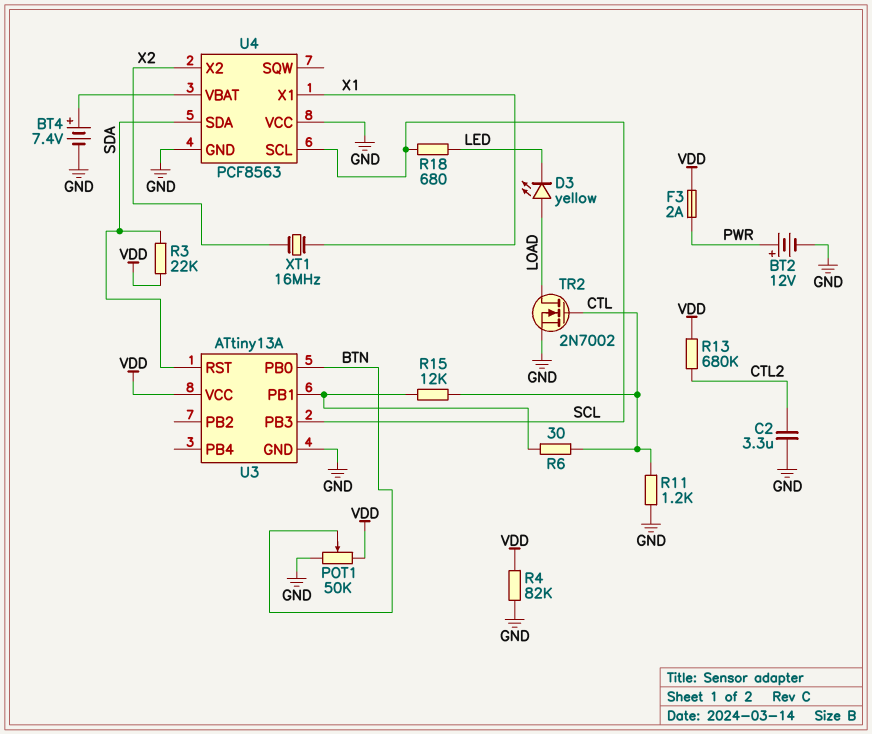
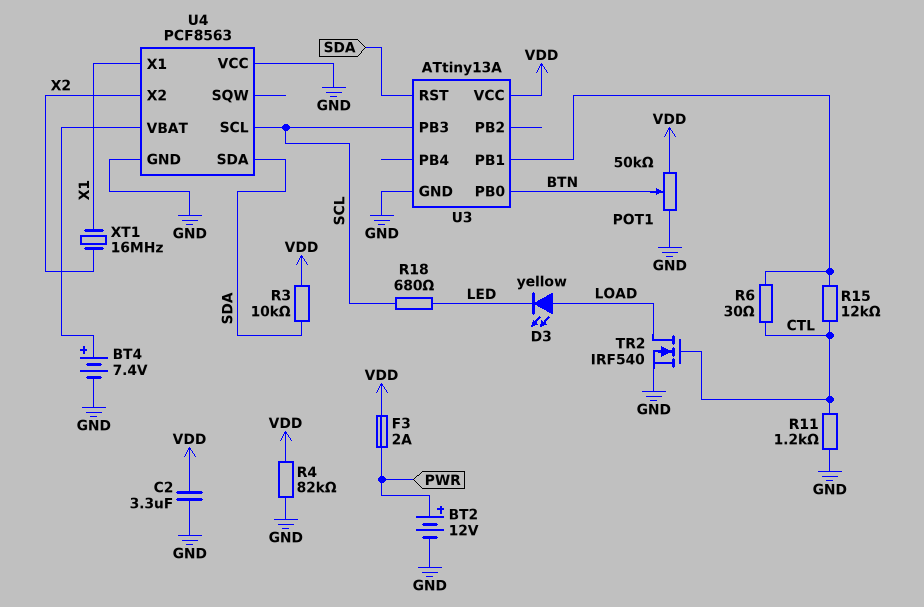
C2: 3.3uF (CTL2, GND) -> 3.3uF (GND, VDD)
R3: 22k (SDA, VDD) -> 10k (SDA, VDD)
R13: 680k (CTL2, VDD) -> none
TR2: NMOS 2N7002 (G CTL, D LOAD, S GND) -> NMOS IRF540 (G CTL, D LOAD, S GND)

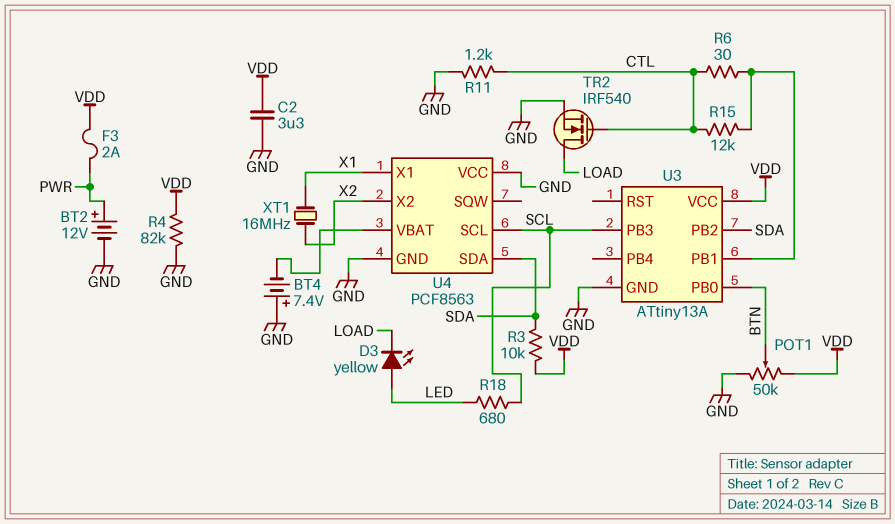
BT4: 7.4V (plus U4/VBAT, minus GND) -> 7.4V (plus GND, minus U4/VBAT)
D3: LED yellow (A LOAD, K LED) -> LED yellow (A LED, K LOAD)
U3 pin PB2: none -> SDA
U3 pin RST: SDA -> none

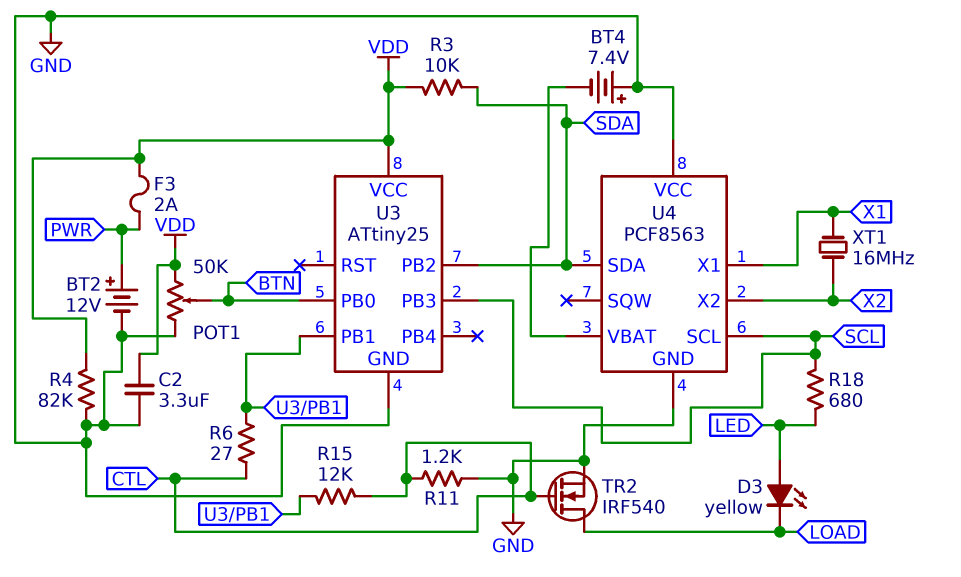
R6: 30 (CTL, U3/PB1) -> 27 (CTL, U3/PB1)
U3: ATtiny13A -> ATtiny25

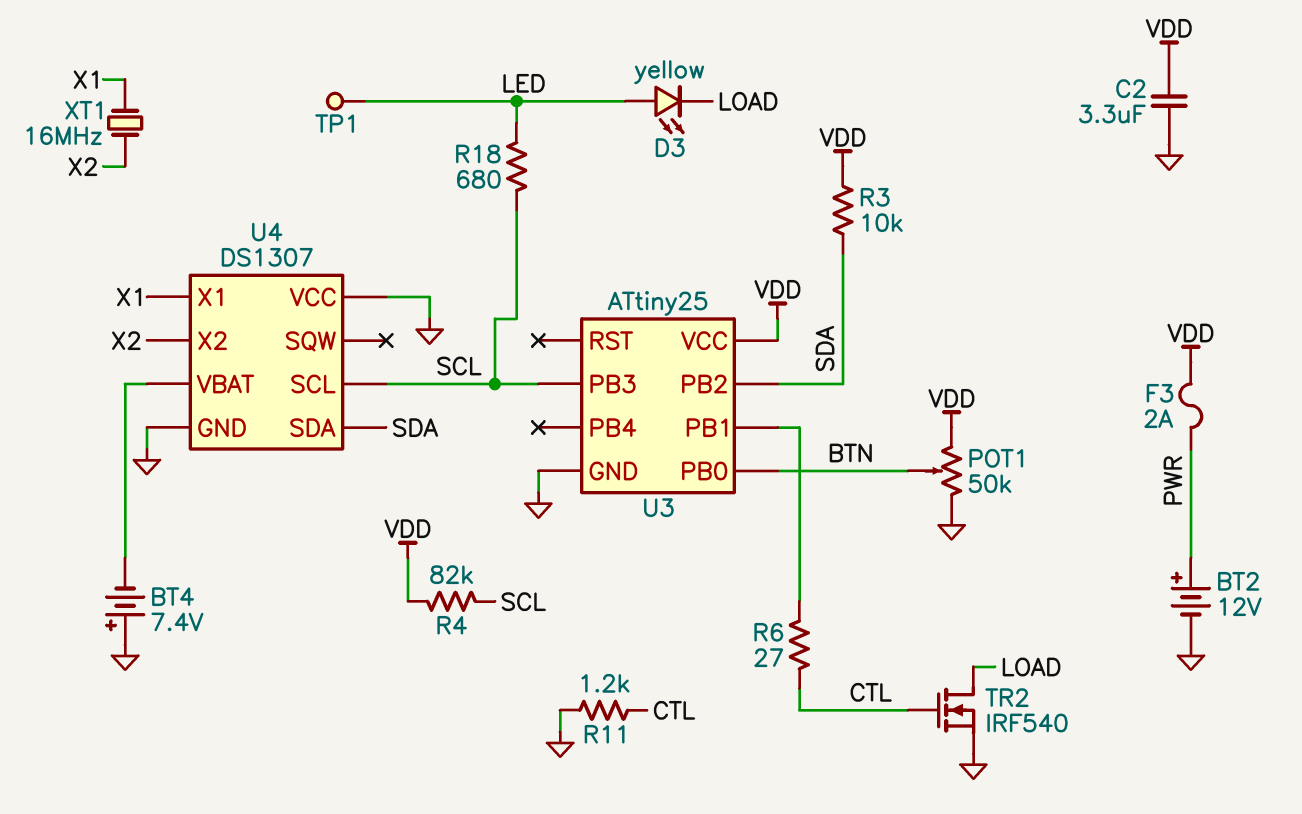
R4: 82k (GND, VDD) -> 82k (SCL, VDD)
R15: 12k (CTL, U3/PB1) -> none
TP1: none -> test point (LED)
U4: PCF8563 -> DS1307

